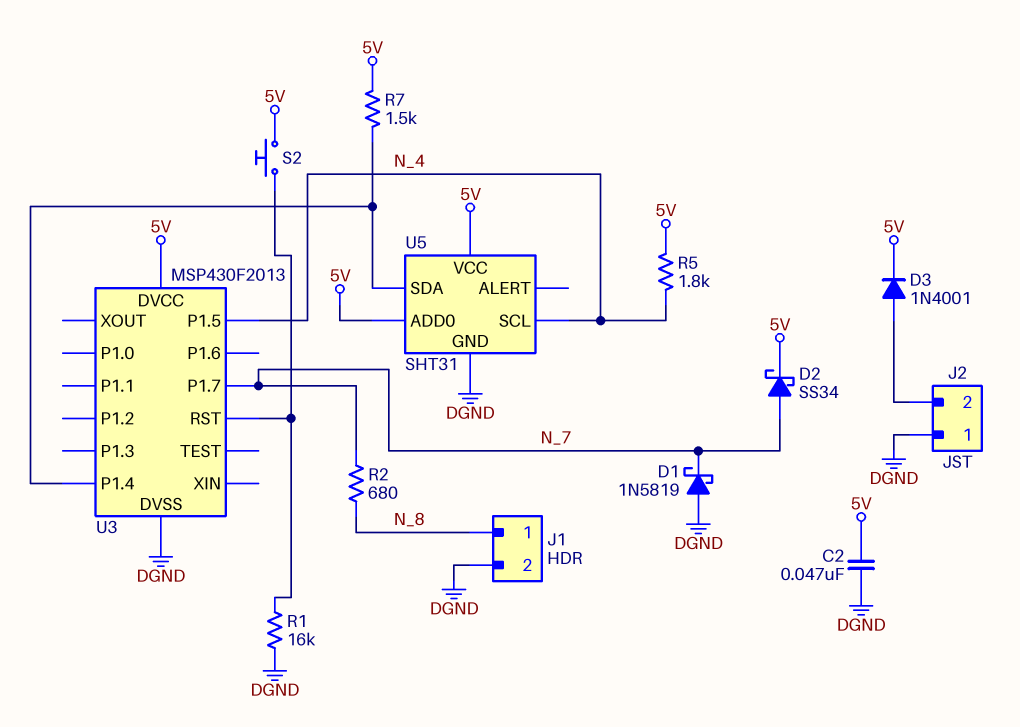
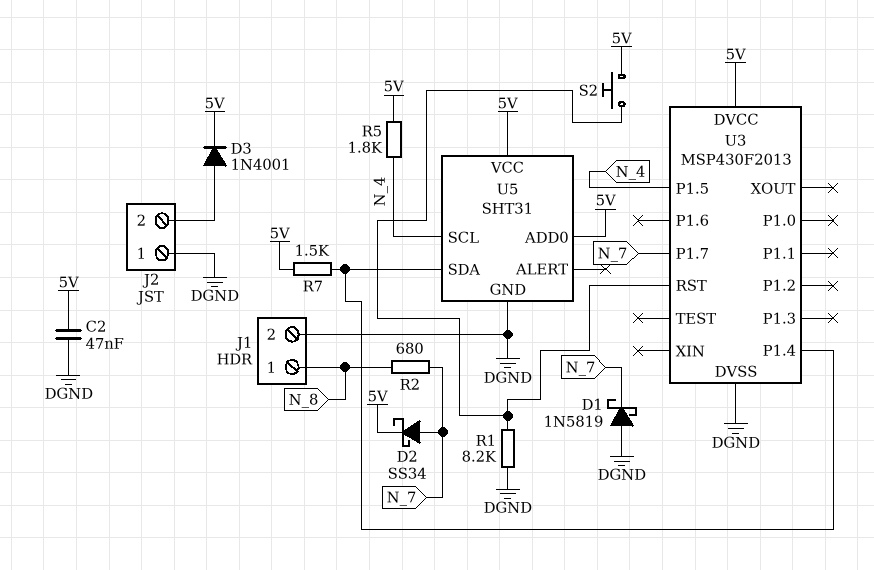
R1: 16k (DGND, U3/RST) -> 8.2k (DGND, U3/RST)

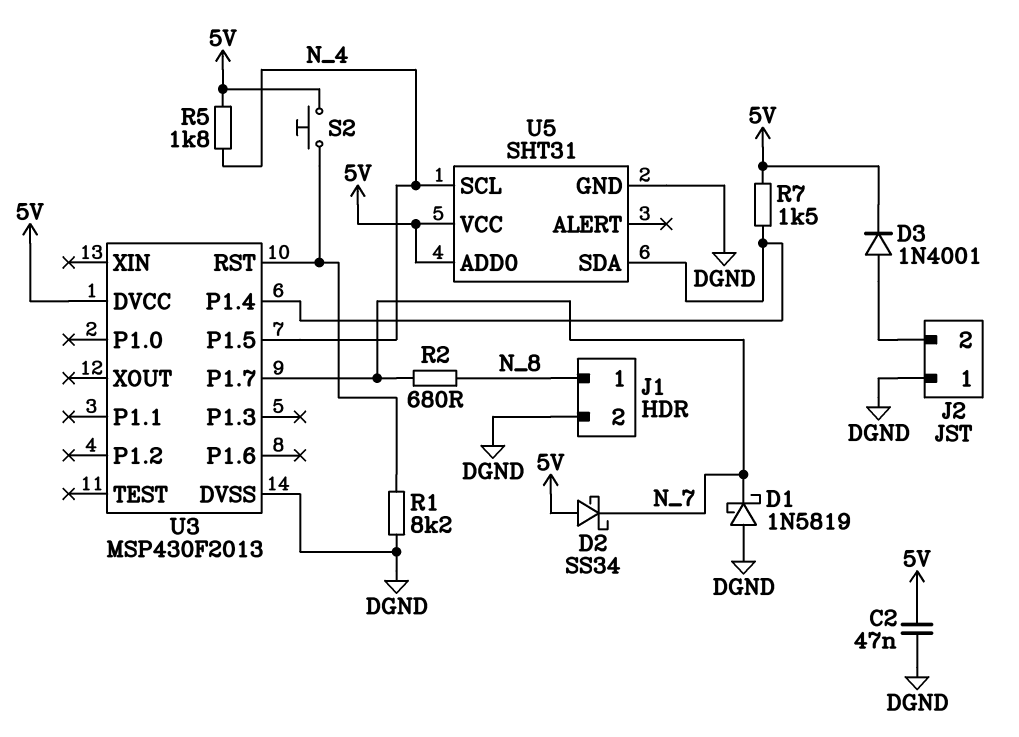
D2: schottky SS34 (A N_7, K 5V) -> schottky SS34 (A 5V, K N_7)

